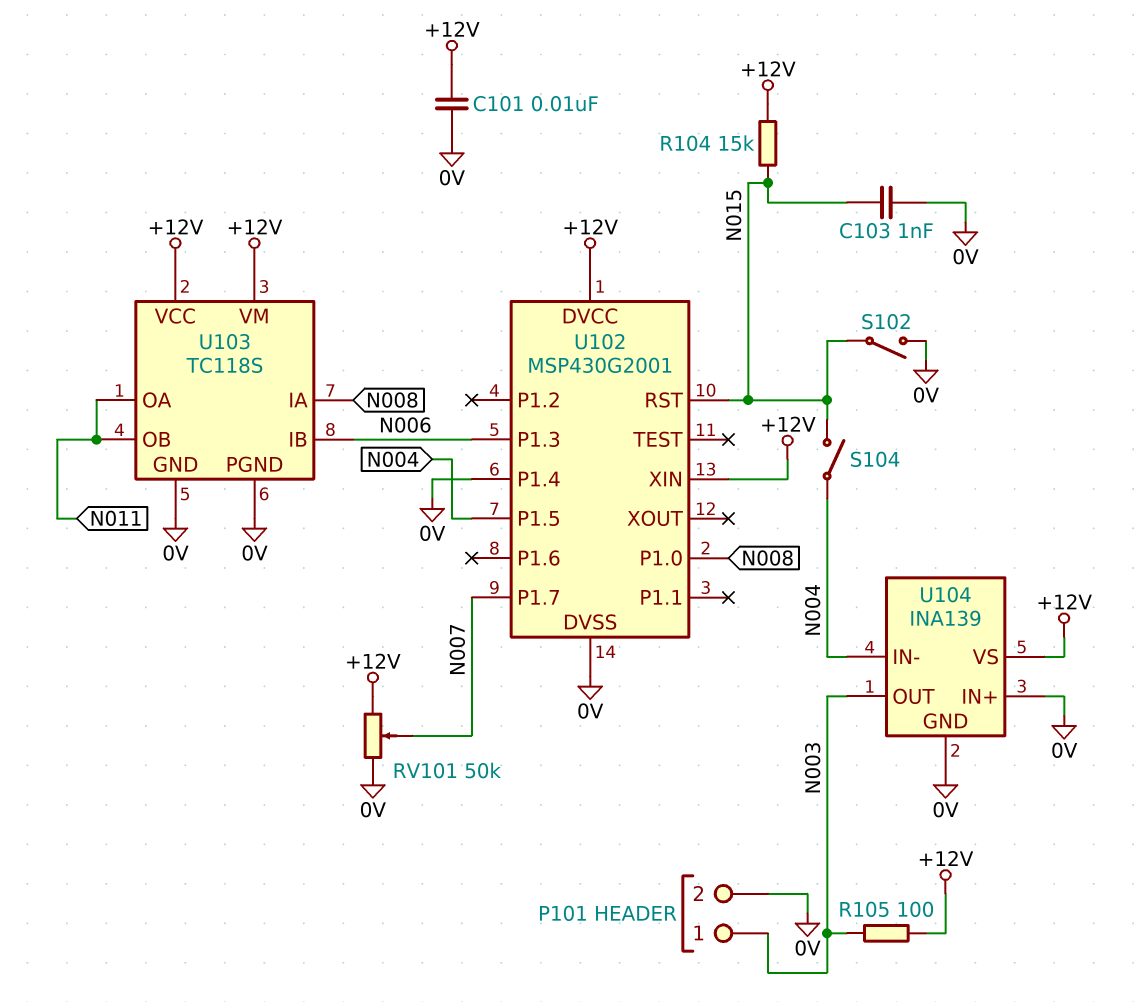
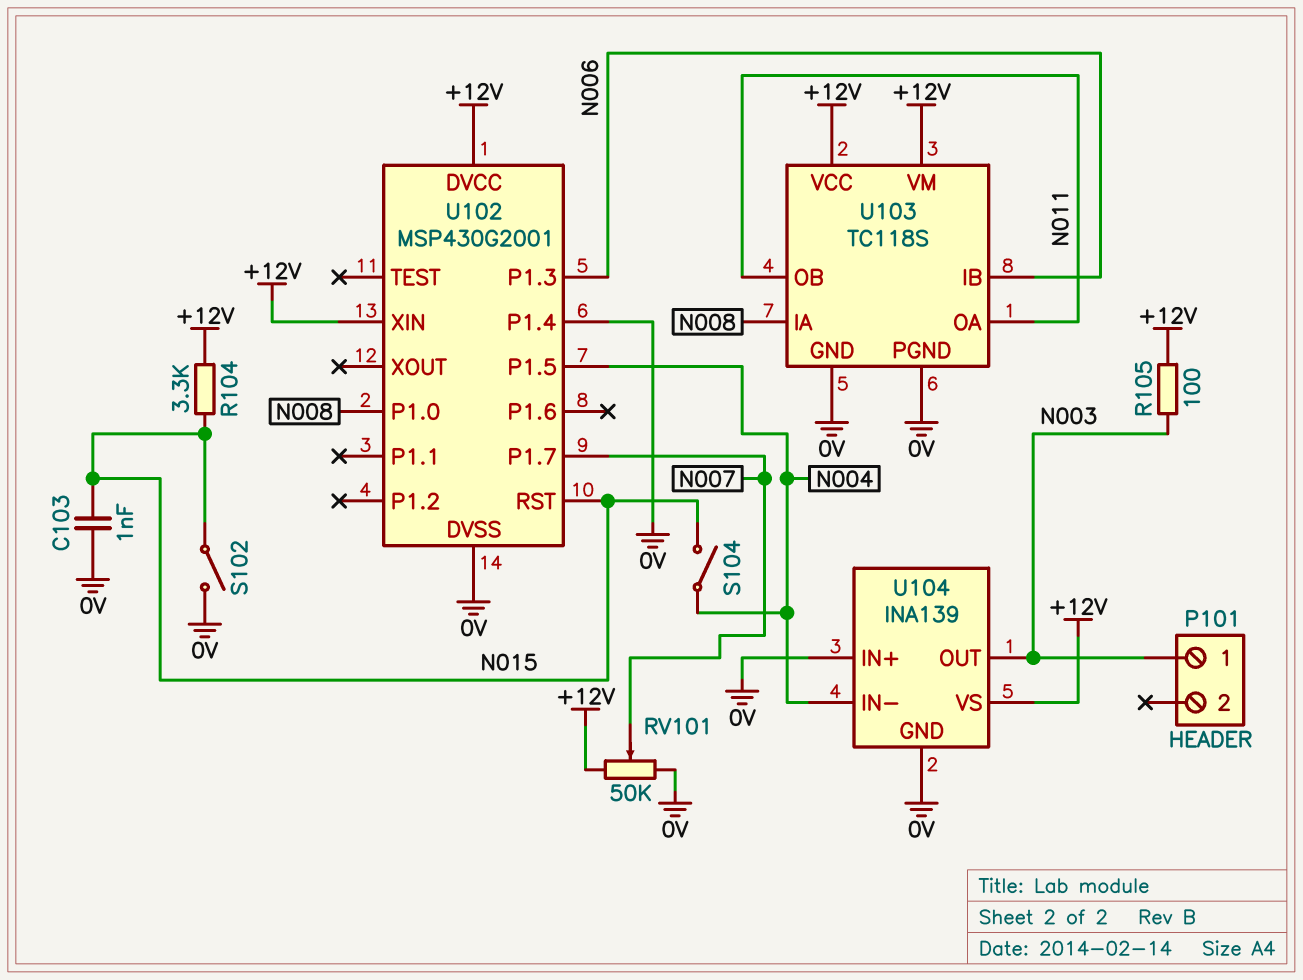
C101: 10nF (+12V, 0V) -> none
P101 pin 2: 0V -> none
R104: 15k (+12V, N015) -> 3.3k (+12V, N015)

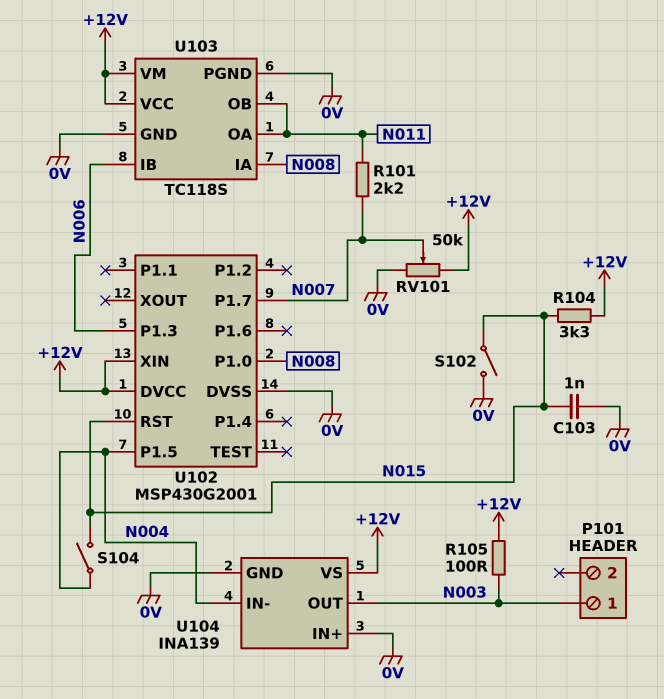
R101: none -> 2.2k (N007, N011)
U102 pin P1.4: 0V -> none

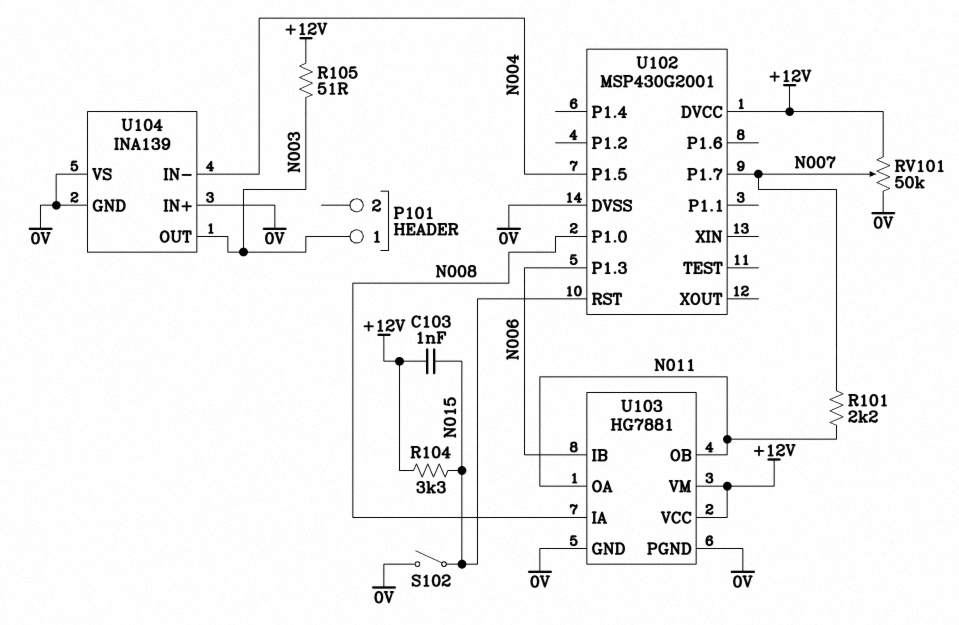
C103: 1nF (0V, N015) -> 1nF (+12V, N015)
R105: 100 (+12V, N003) -> 51 (+12V, N003)
S104: switch (N004, N015) -> none
U102 pin XIN: +12V -> none
U103: TC118S -> HG7881
U104 pin VS: +12V -> 0V

